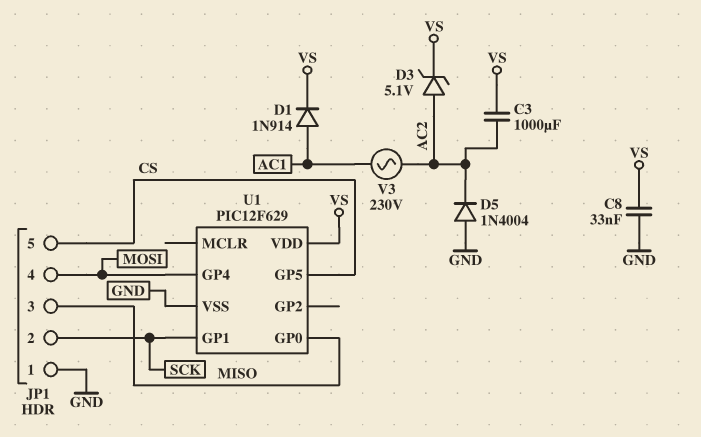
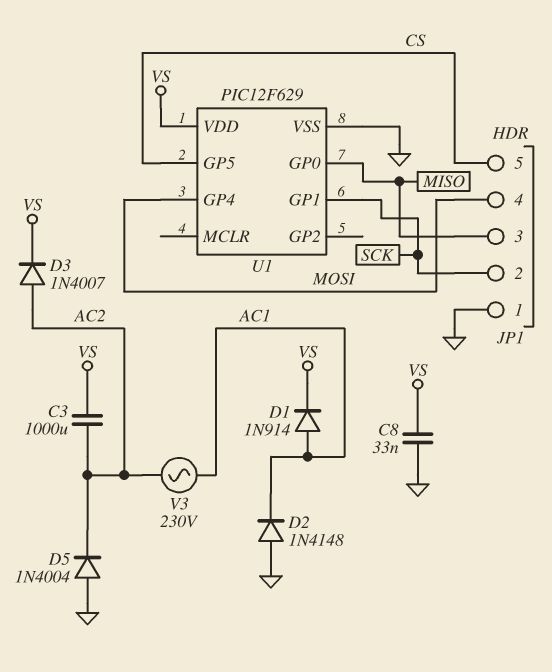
D2: none -> diode 1N4148 (A GND, K AC1)
D3: zener 5.1V (A AC2, K VS) -> diode 1N4007 (A AC2, K VS)

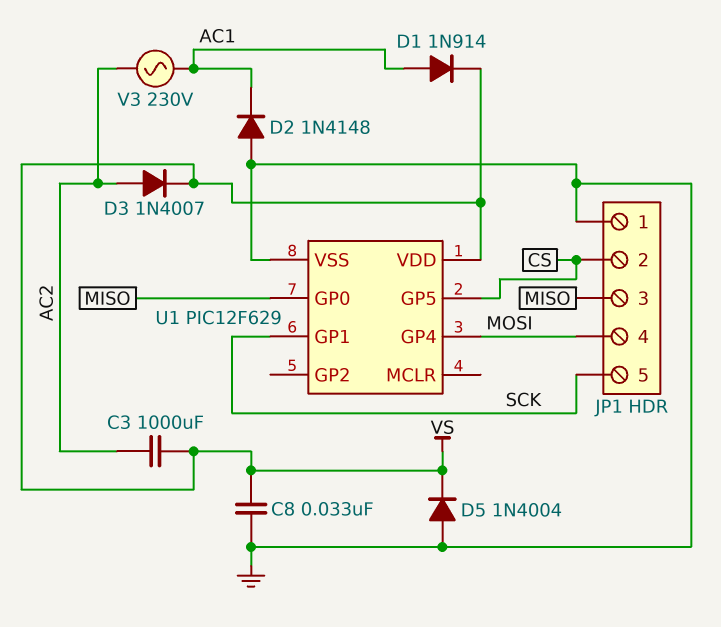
D5: diode 1N4004 (A GND, K AC2) -> diode 1N4004 (A GND, K VS)
JP1 pin 2: SCK -> CS
JP1 pin 5: CS -> SCK

